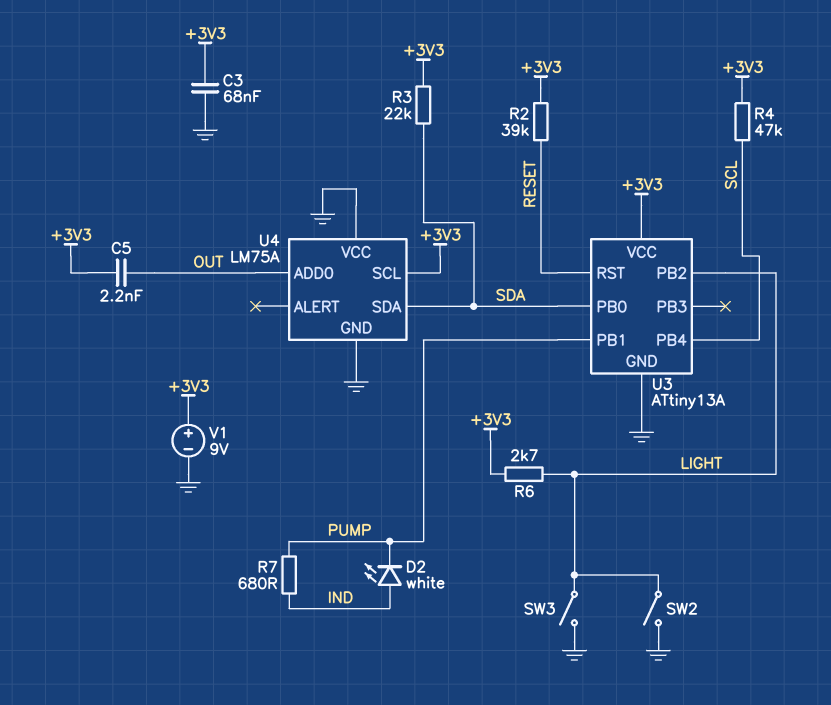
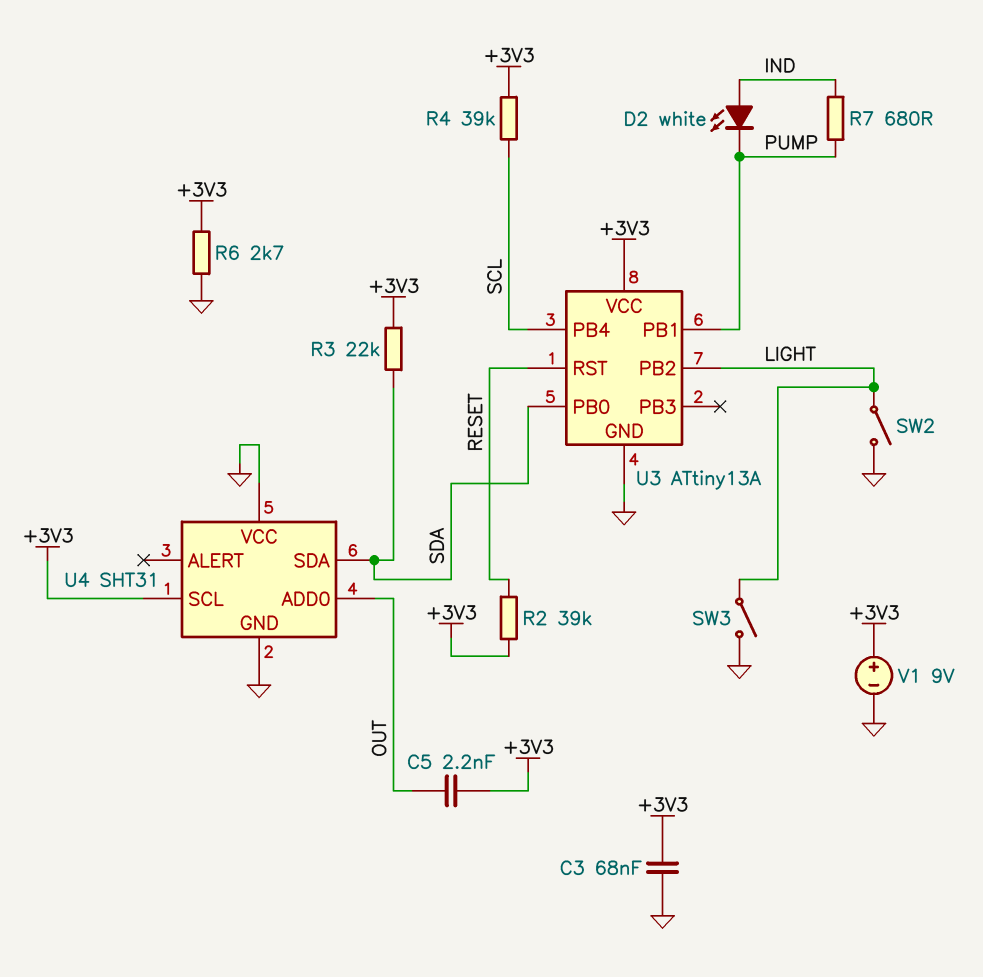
R4: 47k (+3V3, SCL) -> 39k (+3V3, SCL)
R6: 2.7k (+3V3, LIGHT) -> 2.7k (+3V3, GND)
U4: LM75A -> SHT31

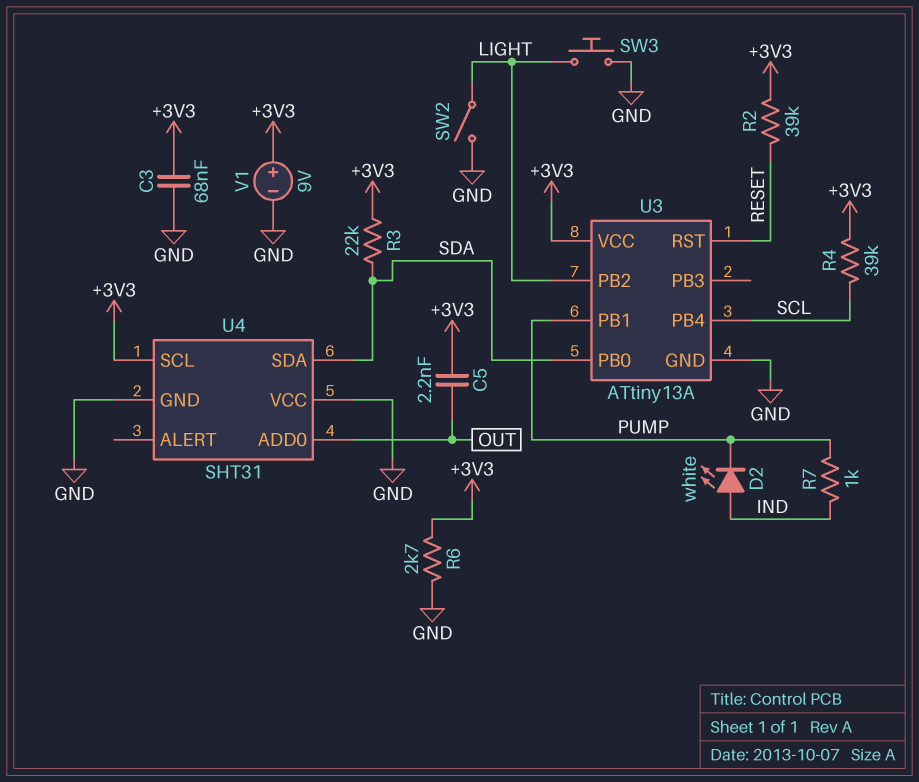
R7: 680 (IND, PUMP) -> 1k (IND, PUMP)
SW3: switch (GND, LIGHT) -> button (GND, LIGHT)

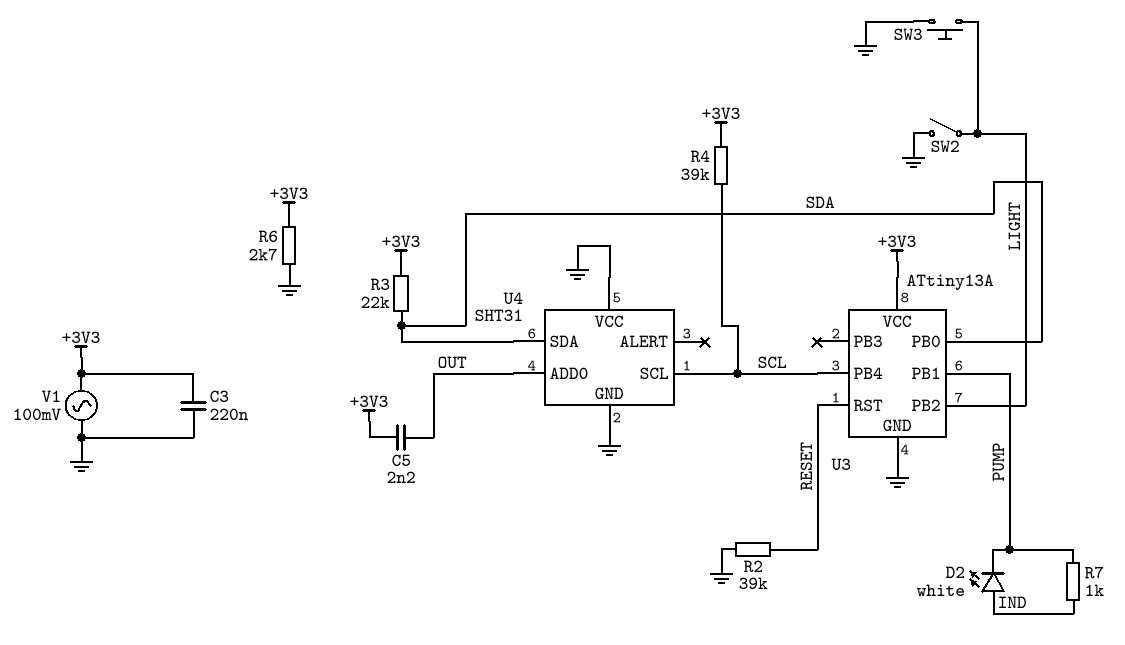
C3: 68nF (+3V3, GND) -> 220nF (+3V3, GND)
R2: 39k (+3V3, RESET) -> 39k (GND, RESET)
U4 pin SCL: +3V3 -> SCL
V1: 9V (plus +3V3, minus GND) -> AC 100mV (+3V3, GND)

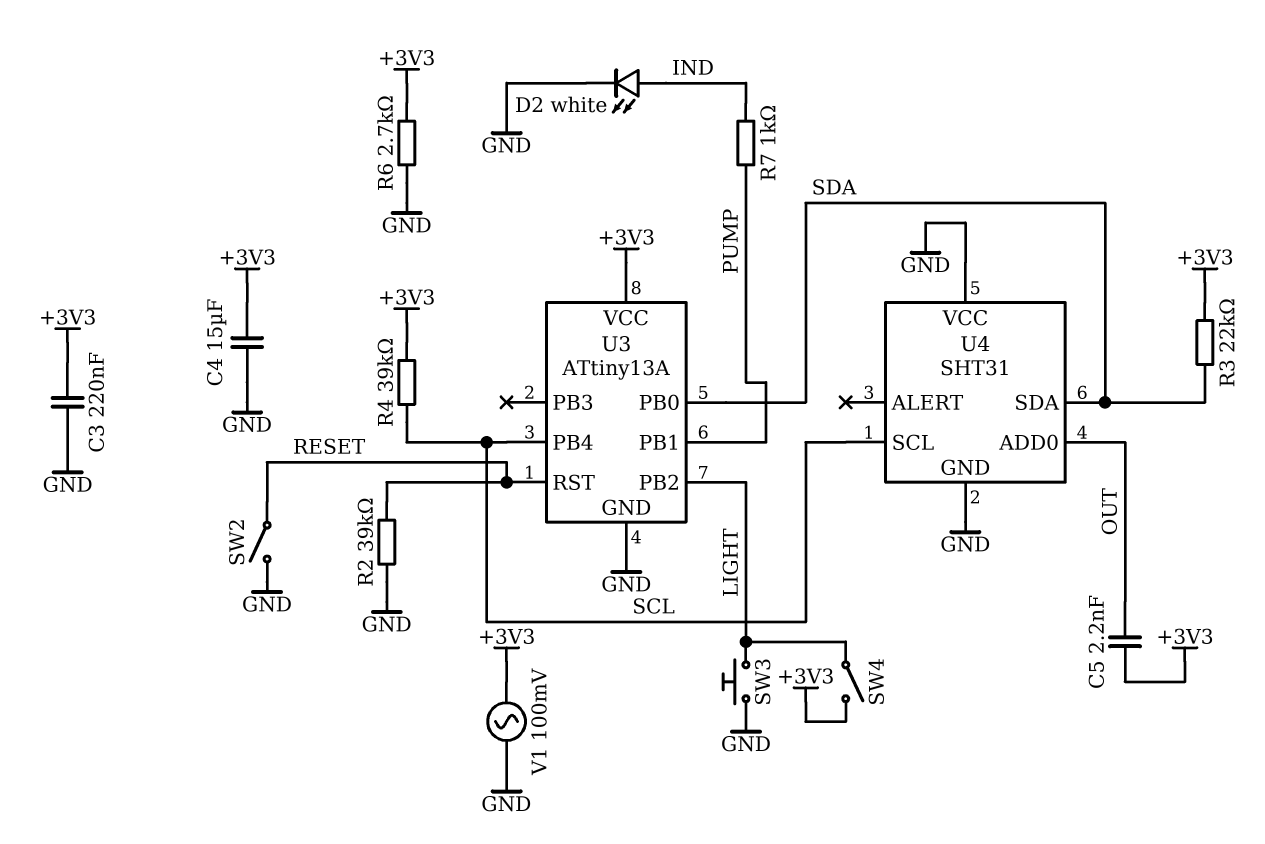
C4: none -> 15uF (+3V3, GND)
D2: LED white (A IND, K PUMP) -> LED white (A IND, K GND)
SW2: switch (GND, LIGHT) -> switch (GND, RESET)
SW4: none -> switch (+3V3, LIGHT)

